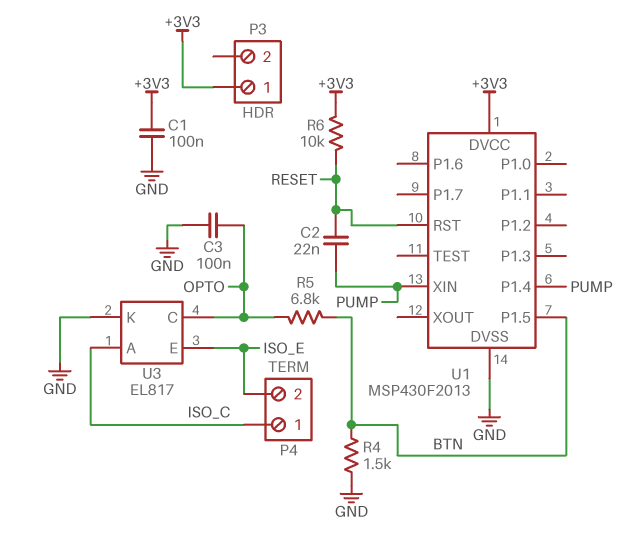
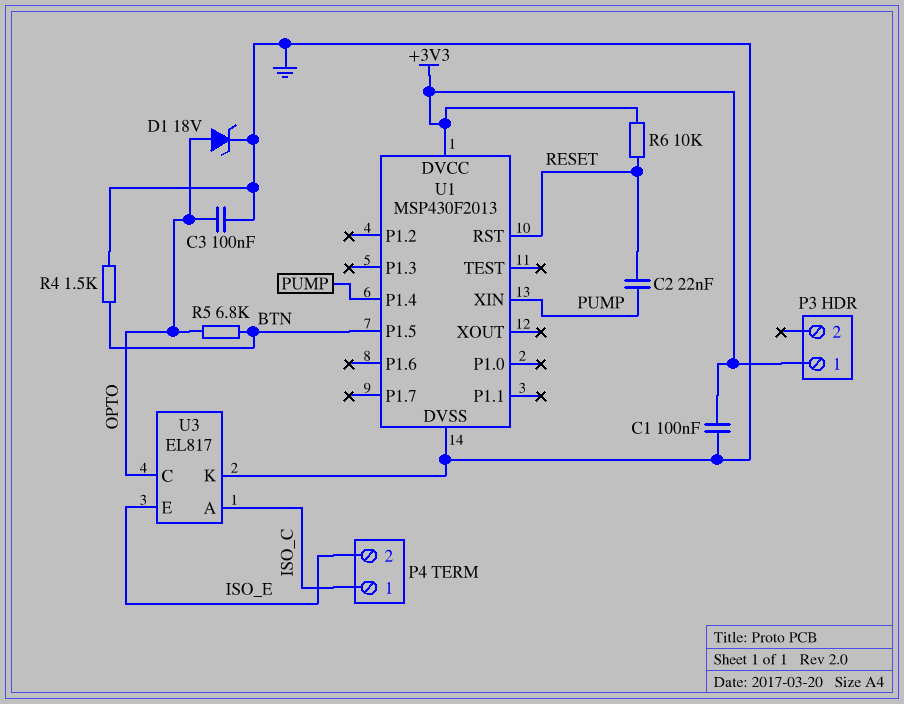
D1: none -> zener 18V (A OPTO, K GND)

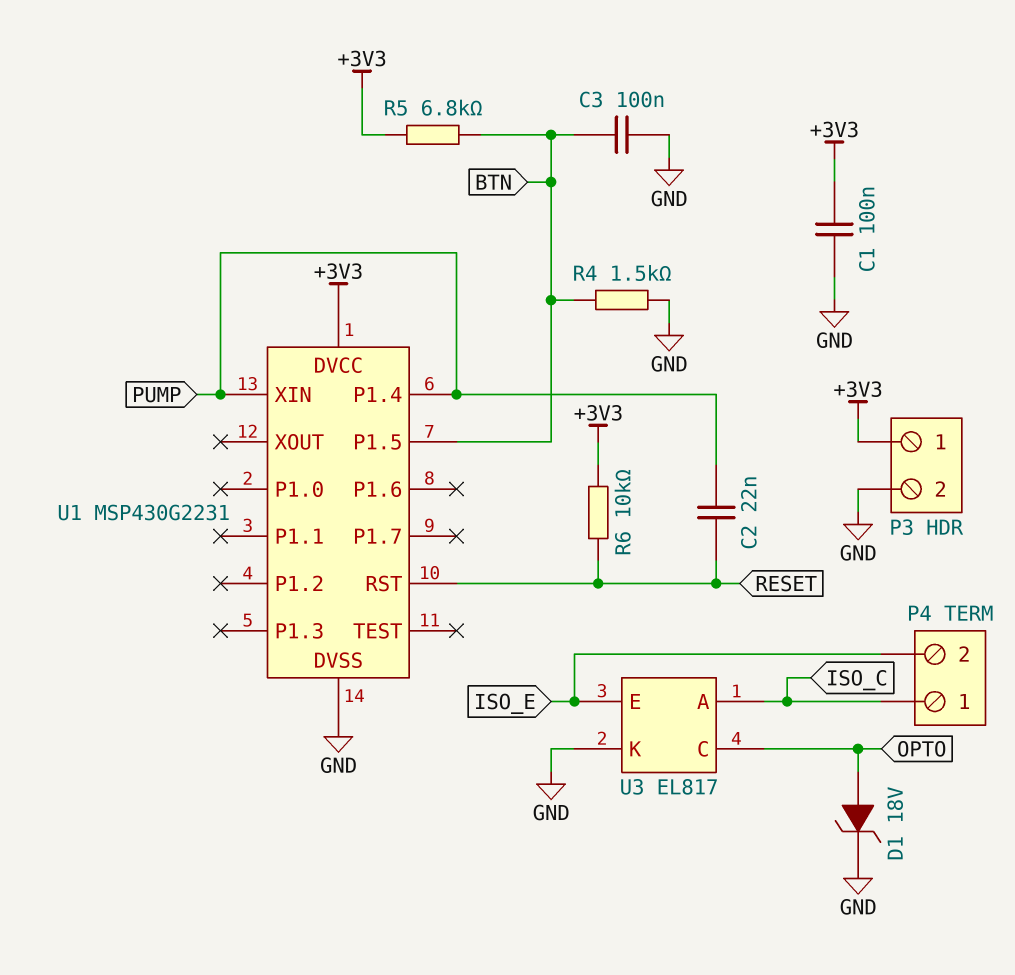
C3: 100nF (GND, OPTO) -> 100nF (BTN, GND)
P3 pin 2: none -> GND
R5: 6.8k (BTN, OPTO) -> 6.8k (+3V3, BTN)
U1: MSP430F2013 -> MSP430G2231

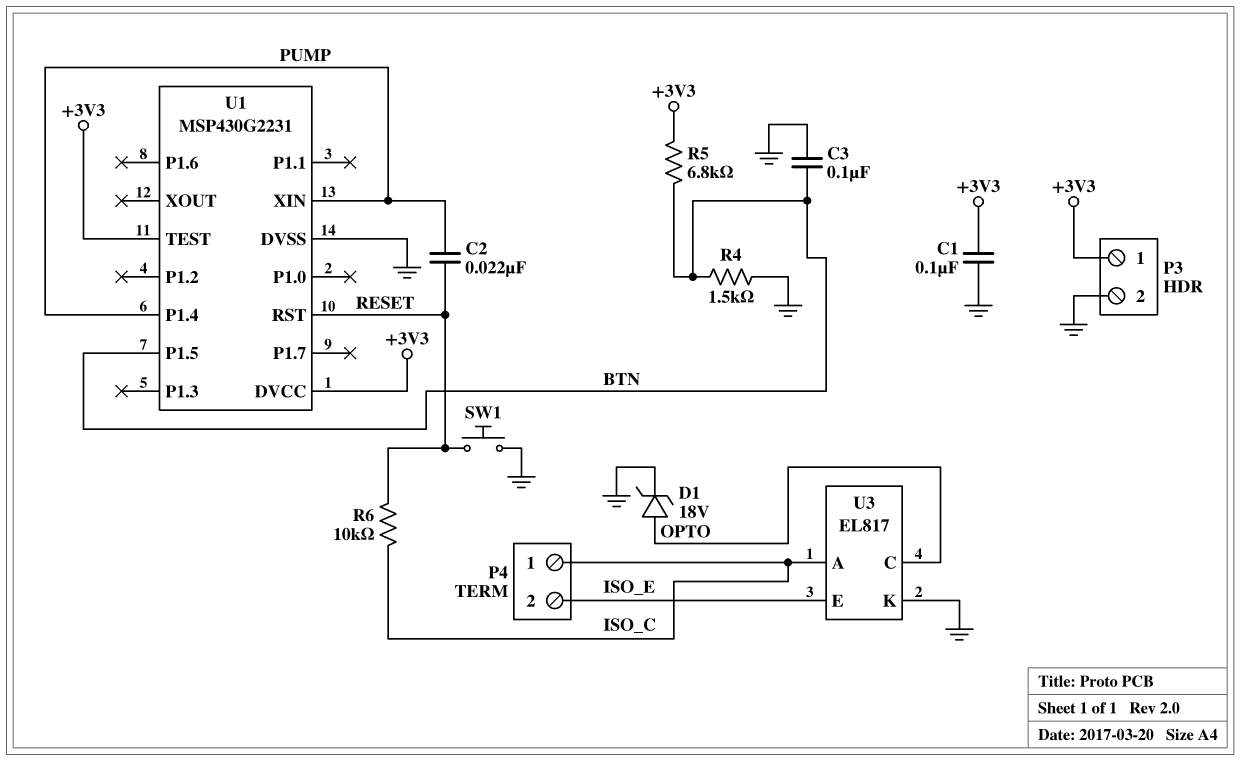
R6: 10k (+3V3, RESET) -> 10k (ISO_C, RESET)
SW1: none -> button (GND, RESET)
U1 pin TEST: none -> +3V3

